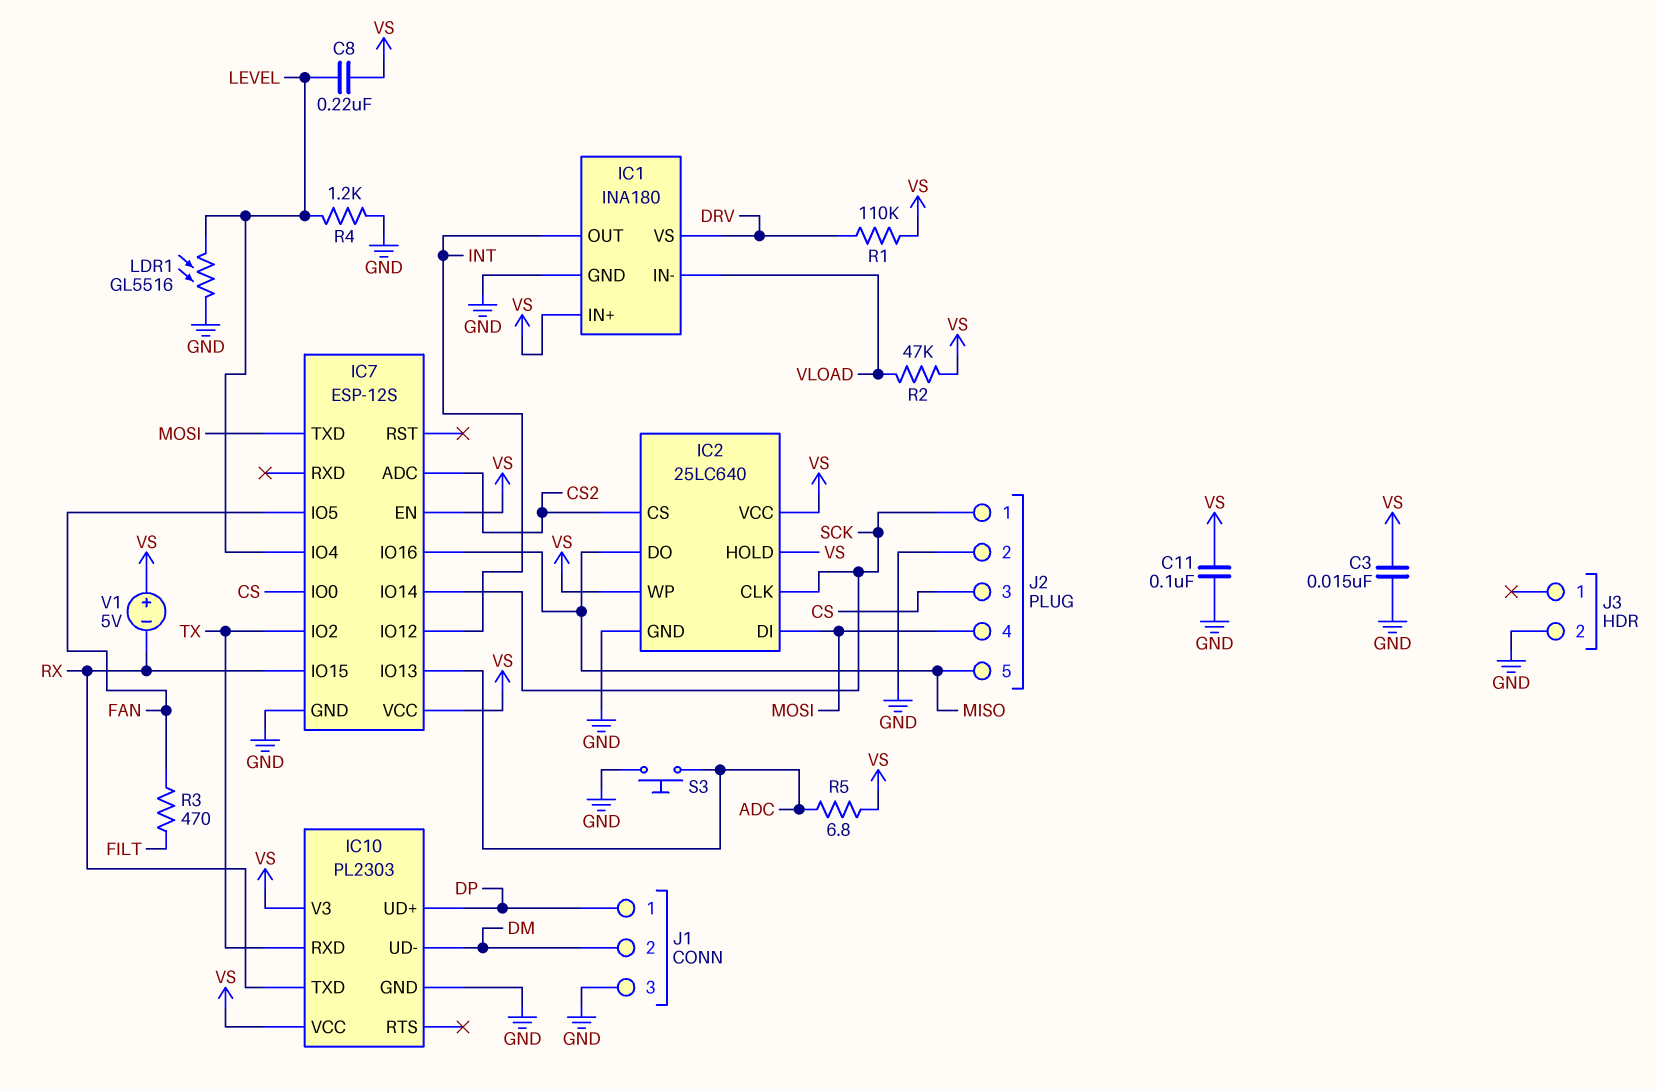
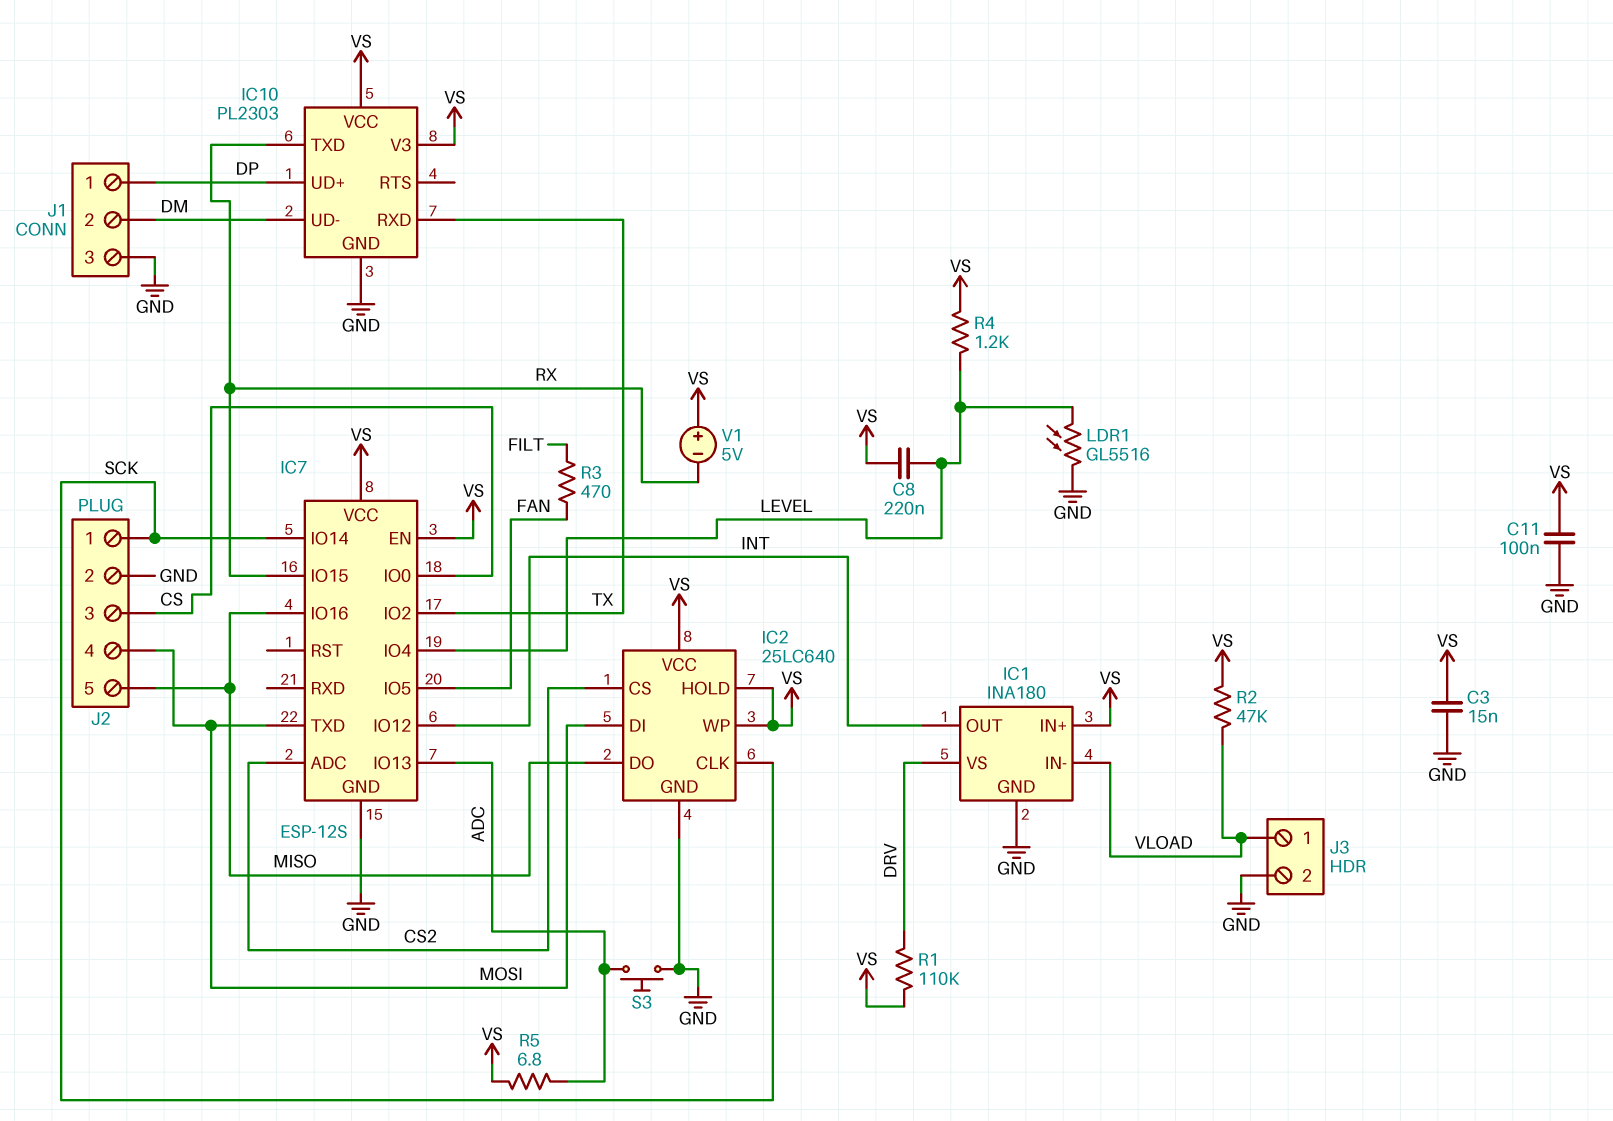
J3 pin 1: none -> VLOAD
R4: 1.2k (GND, LEVEL) -> 1.2k (LEVEL, VS)

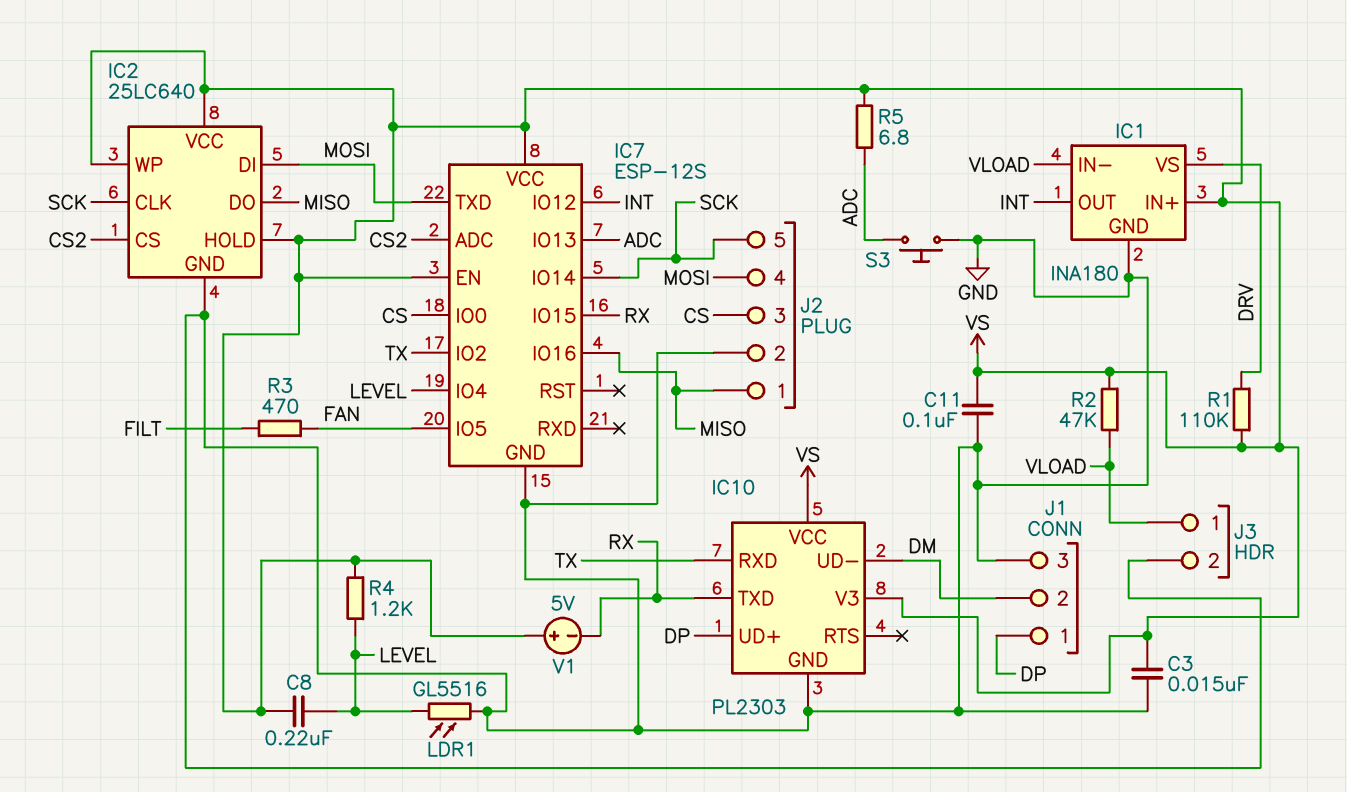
J2 pin 1: SCK -> MISO
J2 pin 5: MISO -> SCK

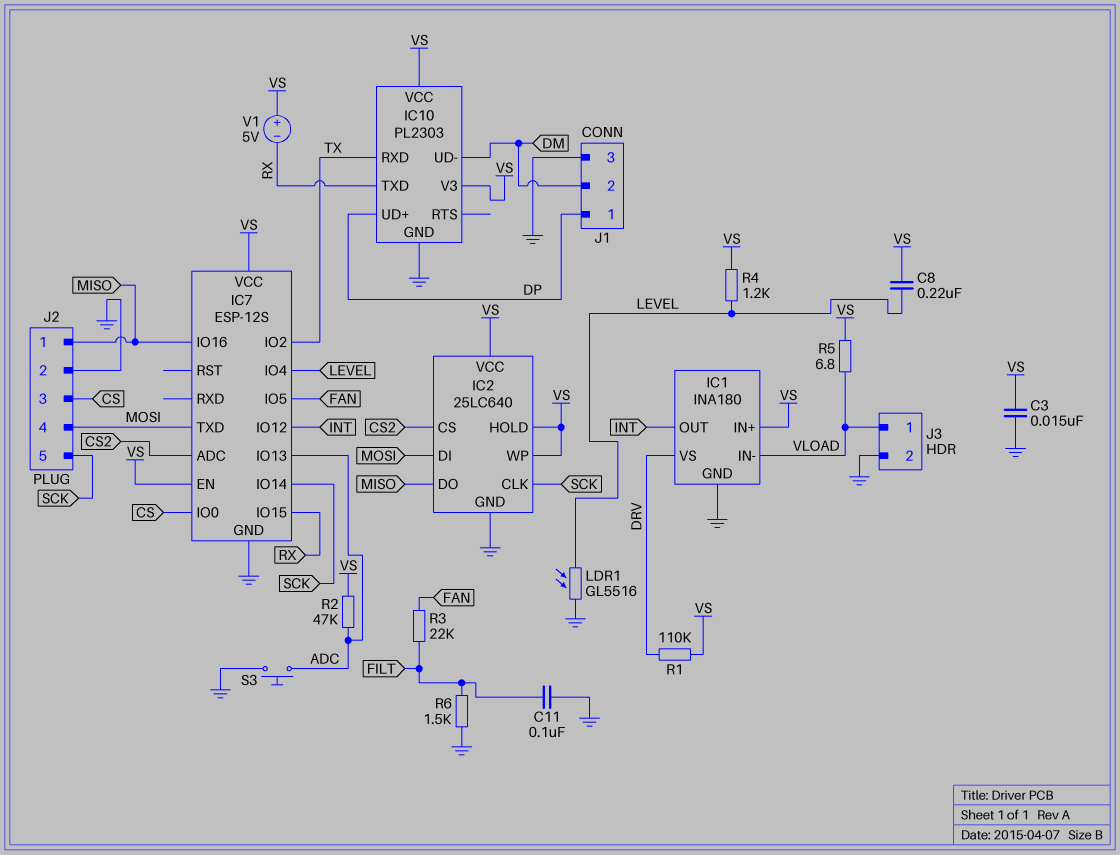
C11: 100nF (GND, VS) -> 100nF (FILT, GND)
R2: 47k (VLOAD, VS) -> 47k (ADC, VS)
R3: 470 (FAN, FILT) -> 22k (FAN, FILT)
R5: 6.8 (ADC, VS) -> 6.8 (VLOAD, VS)
R6: none -> 1.5k (FILT, GND)

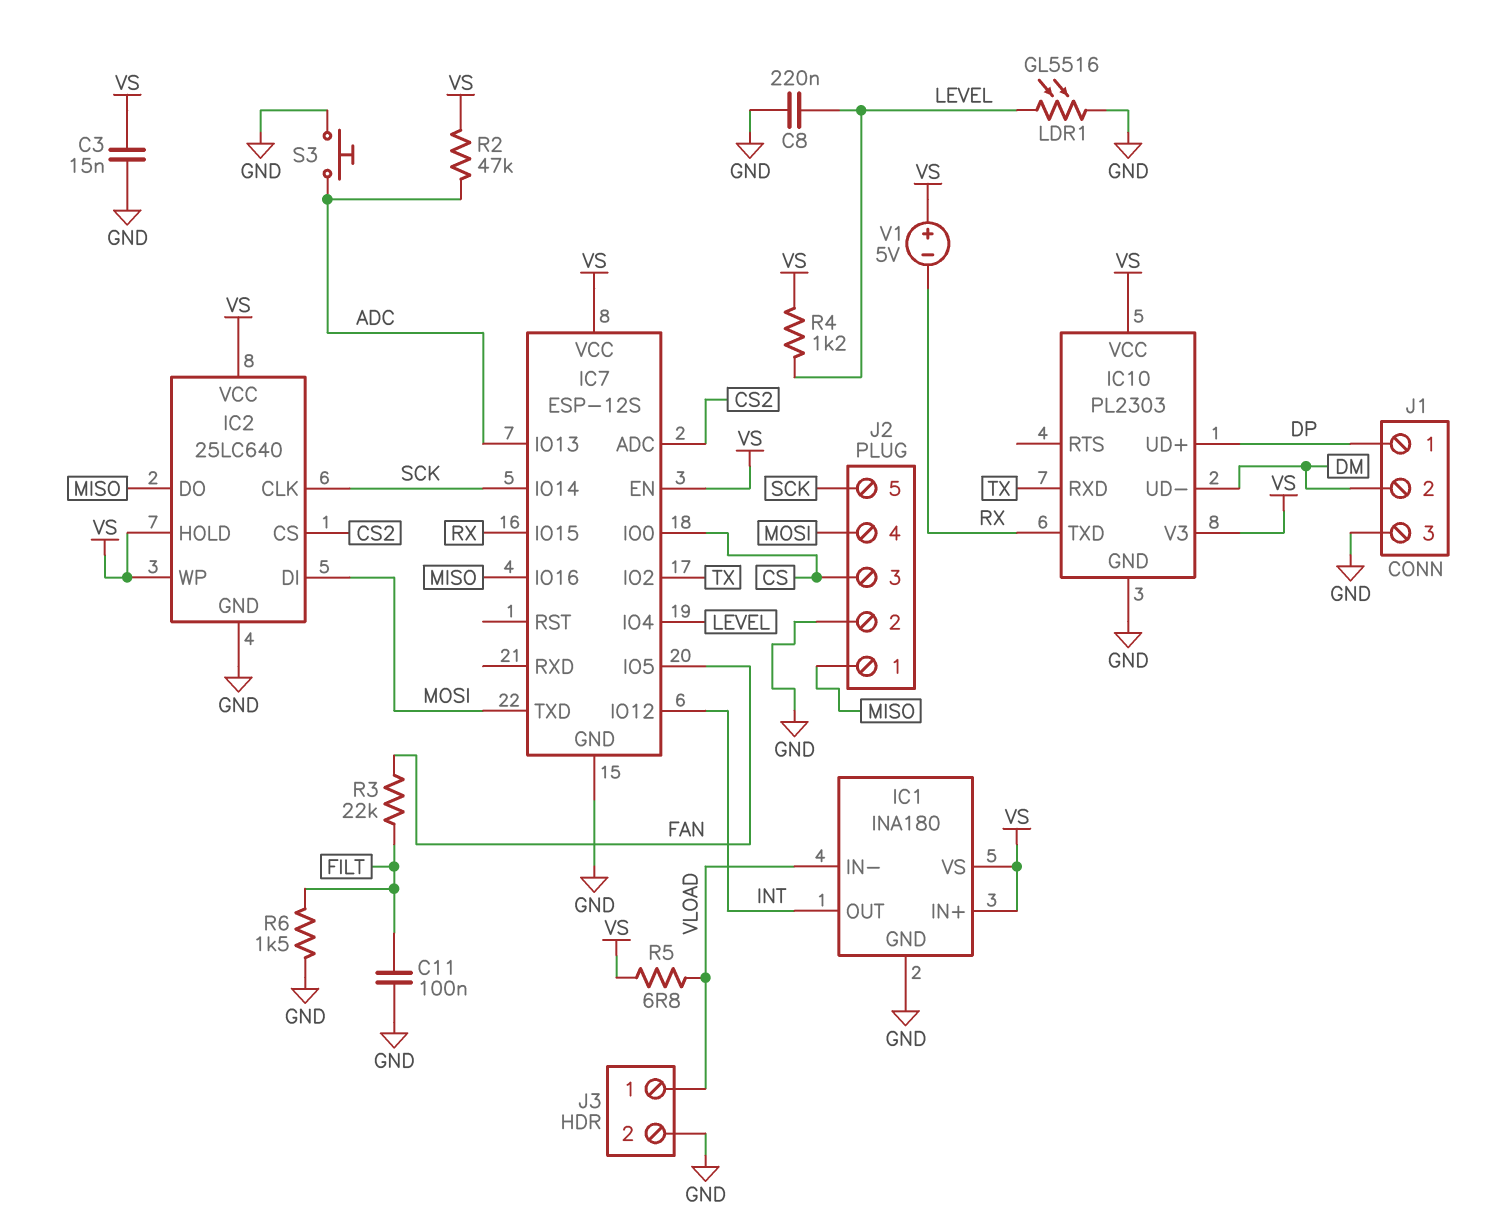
C8: 220nF (LEVEL, VS) -> 220nF (GND, LEVEL)
IC1 pin VS: DRV -> VS
R1: 110k (DRV, VS) -> none

